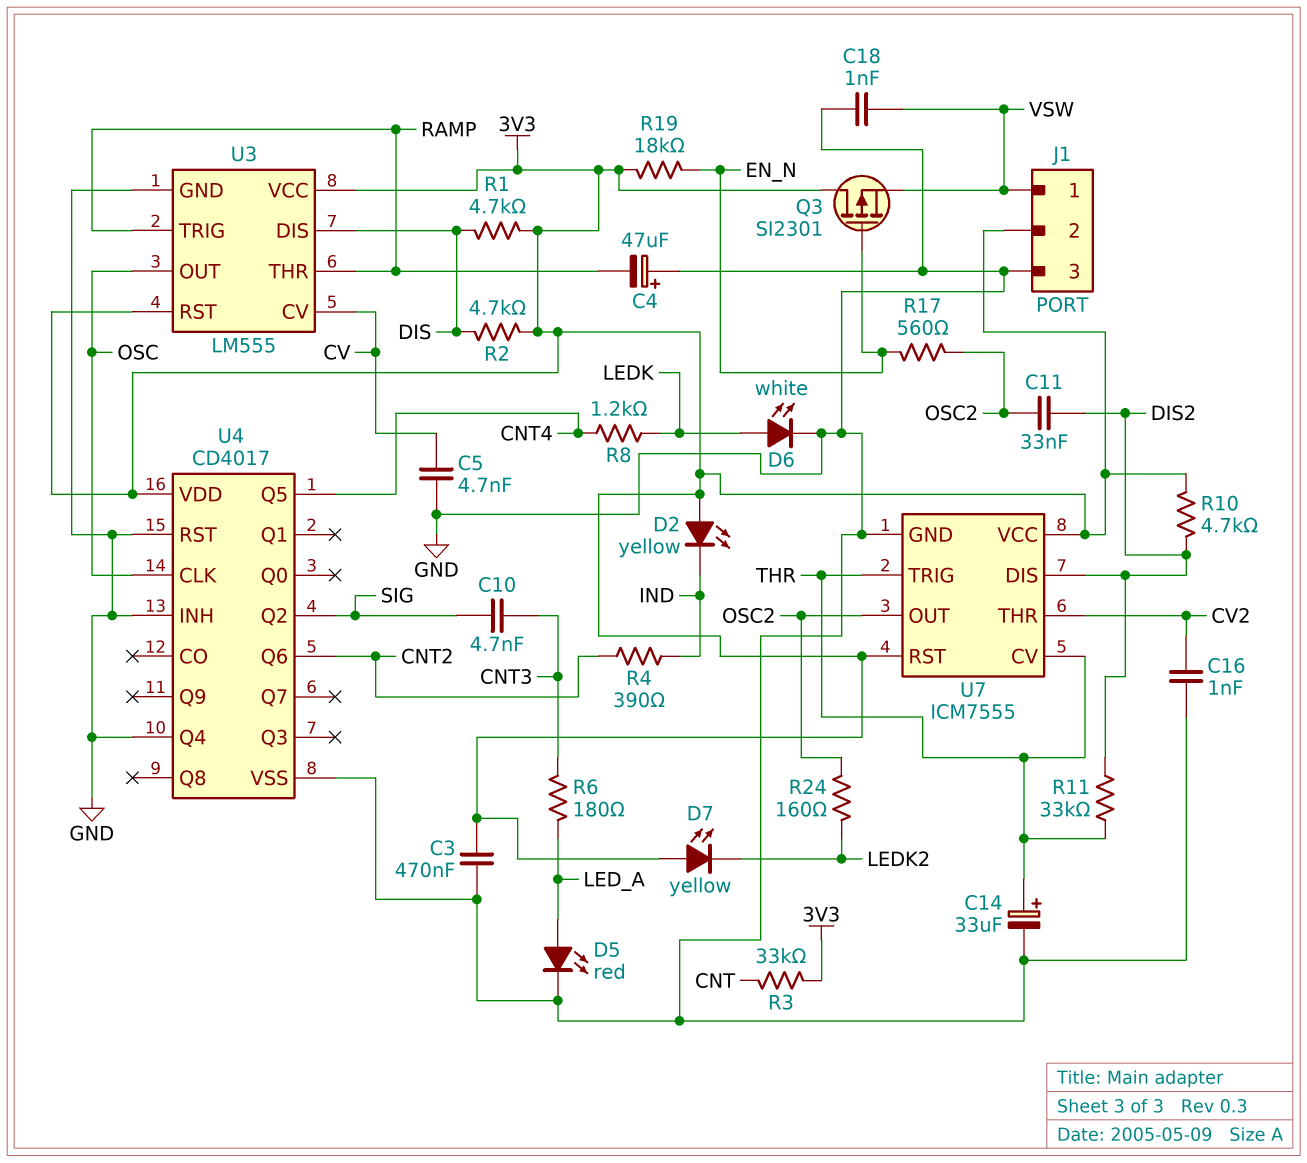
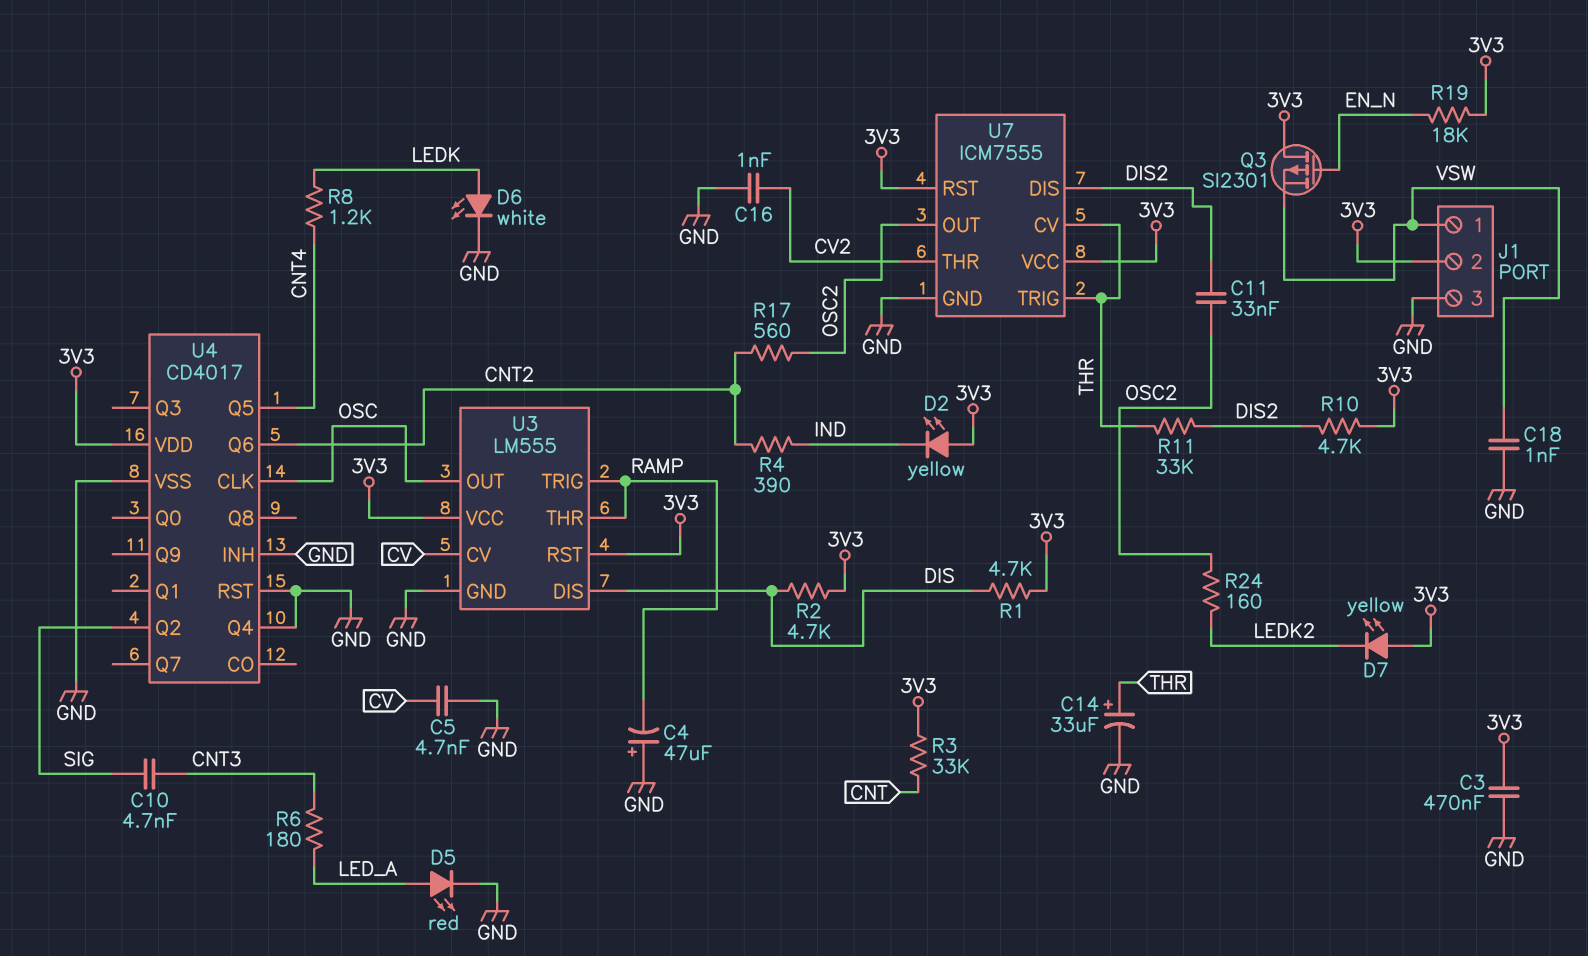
R17: 560 (EN_N, OSC2) -> 560 (CNT2, OSC2)

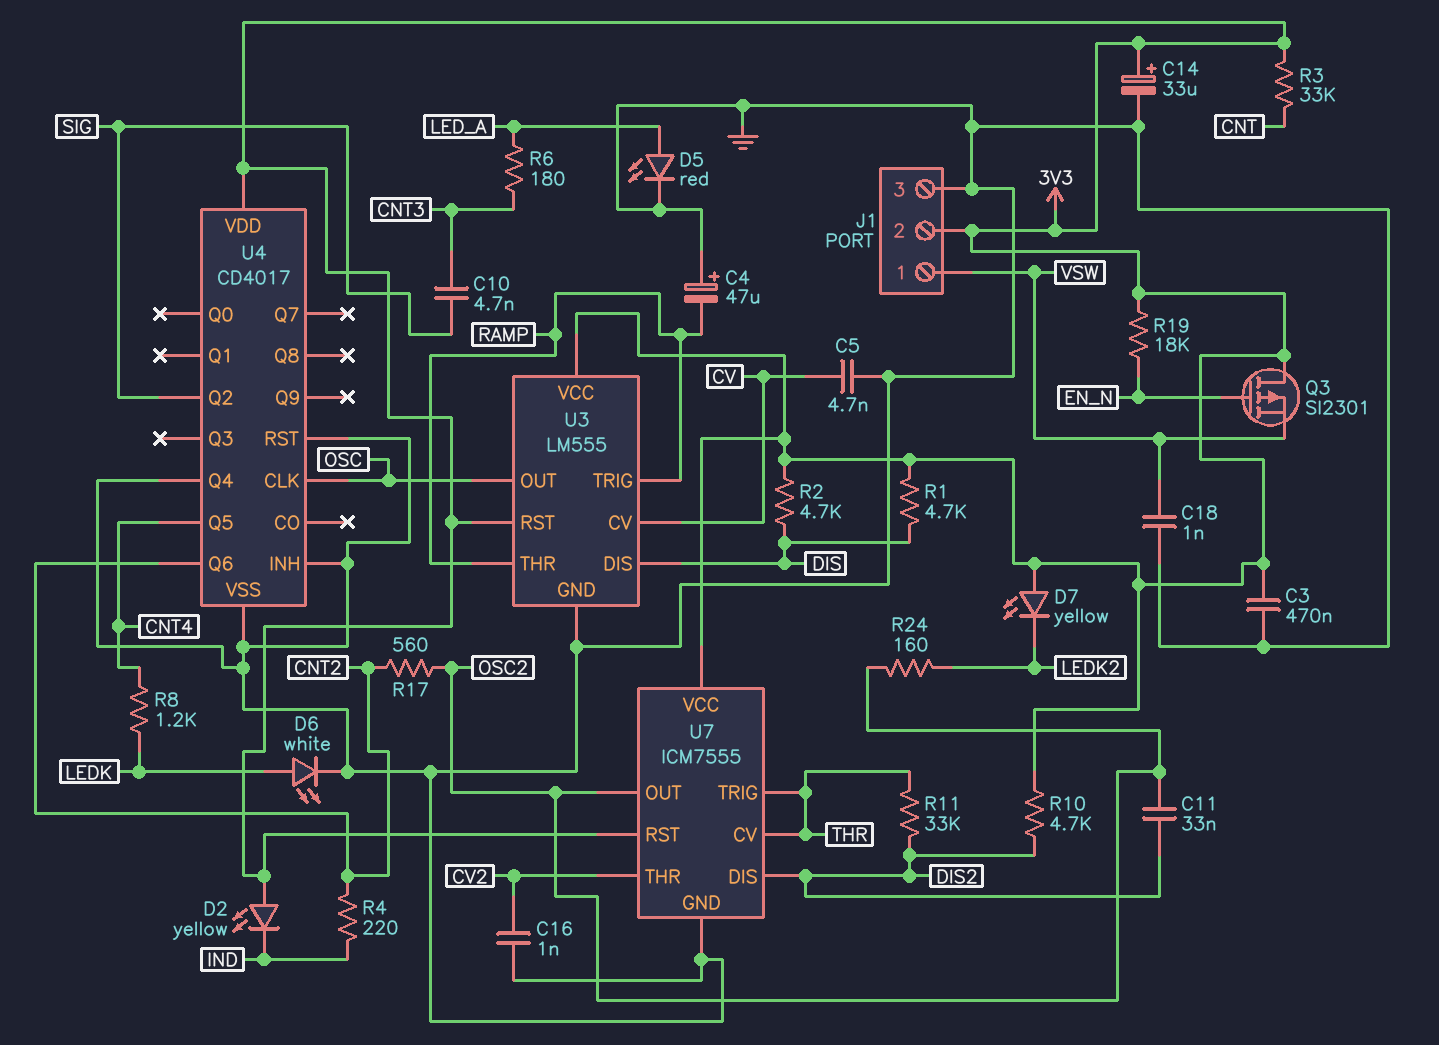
C14: 33uF (plus THR, minus GND) -> 33uF (plus 3V3, minus GND)
R4: 390 (CNT2, IND) -> 220 (CNT2, IND)

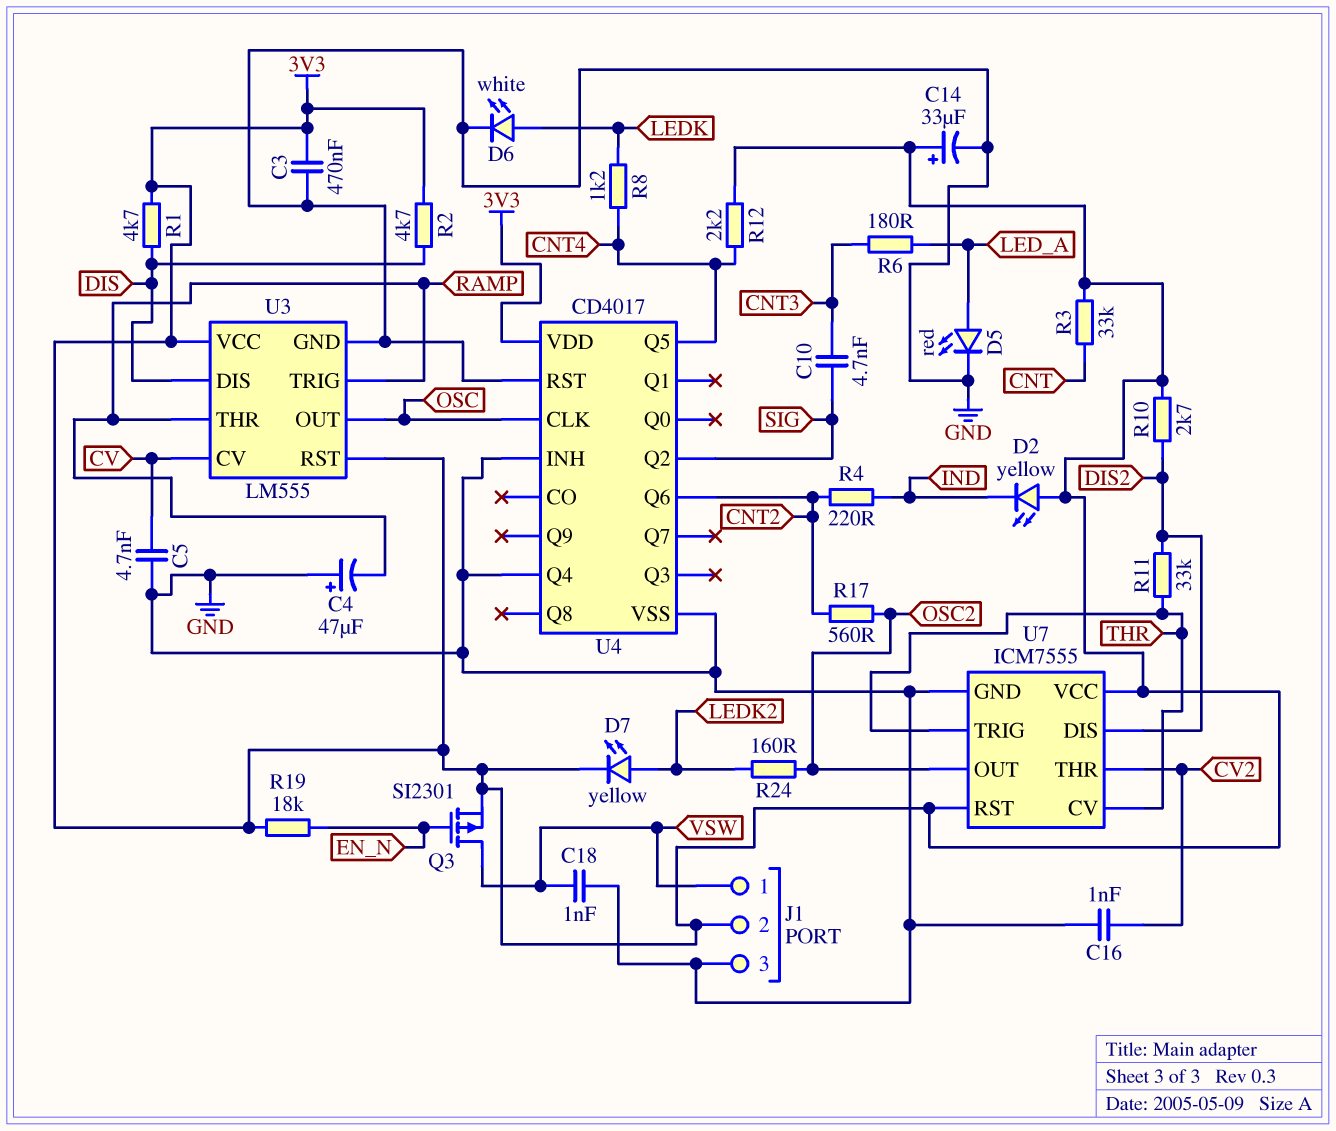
C11: 33nF (DIS2, OSC2) -> none
D7: LED yellow (A 3V3, K LEDK2) -> LED yellow (A LEDK2, K 3V3)
Q3: PMOS SI2301 (G EN_N, D 3V3, S VSW) -> PMOS SI2301 (G EN_N, D VSW, S 3V3)
R10: 4.7k (3V3, DIS2) -> 2.7k (3V3, DIS2)
R12: none -> 2.2k (3V3, CNT4)

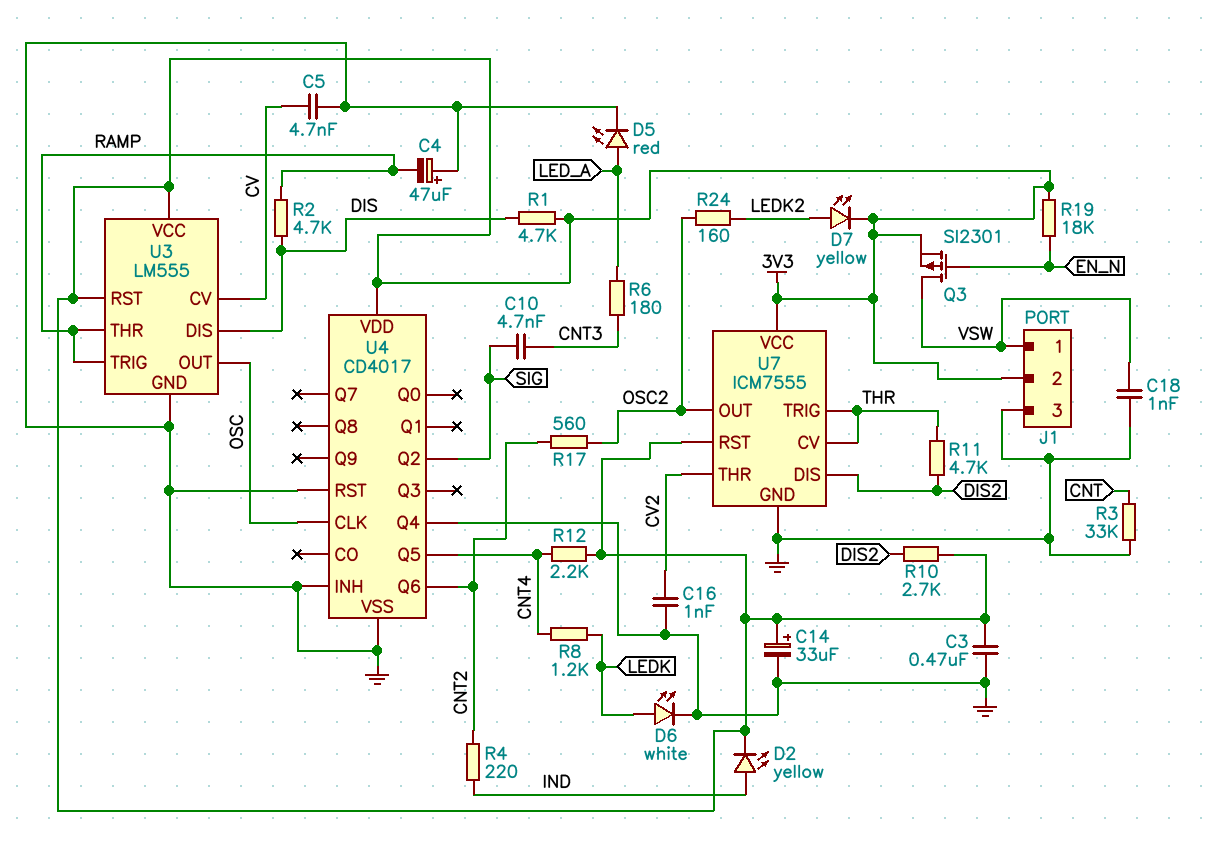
D2: LED yellow (A 3V3, K IND) -> LED yellow (A IND, K 3V3)
R2: 4.7k (3V3, DIS) -> 4.7k (DIS, RAMP)
R3: 33k (3V3, CNT) -> 33k (CNT, GND)
R11: 33k (DIS2, THR) -> 4.7k (DIS2, THR)

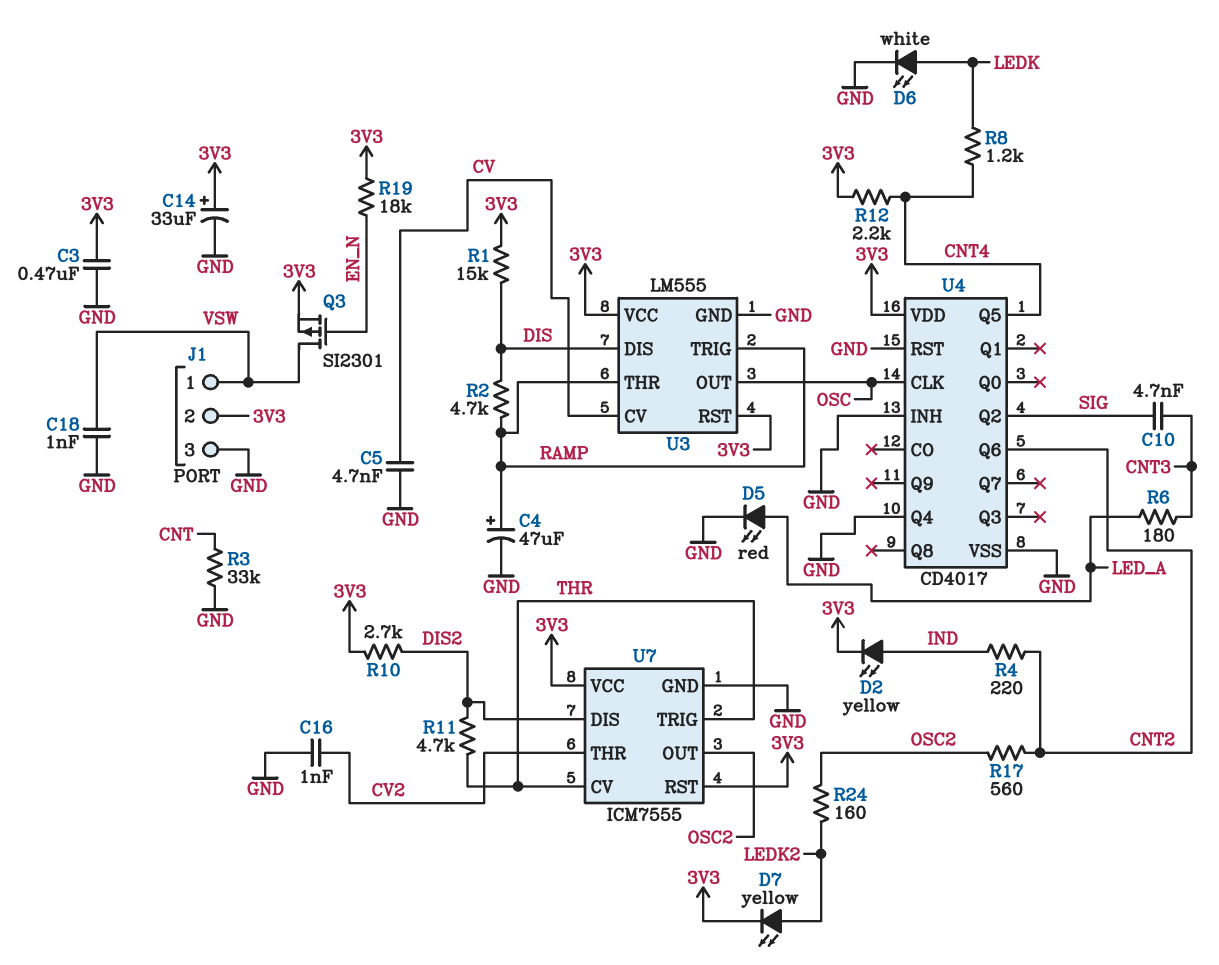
C4: 47uF (plus GND, minus RAMP) -> 47uF (plus RAMP, minus GND)
R1: 4.7k (3V3, DIS) -> 15k (3V3, DIS)

